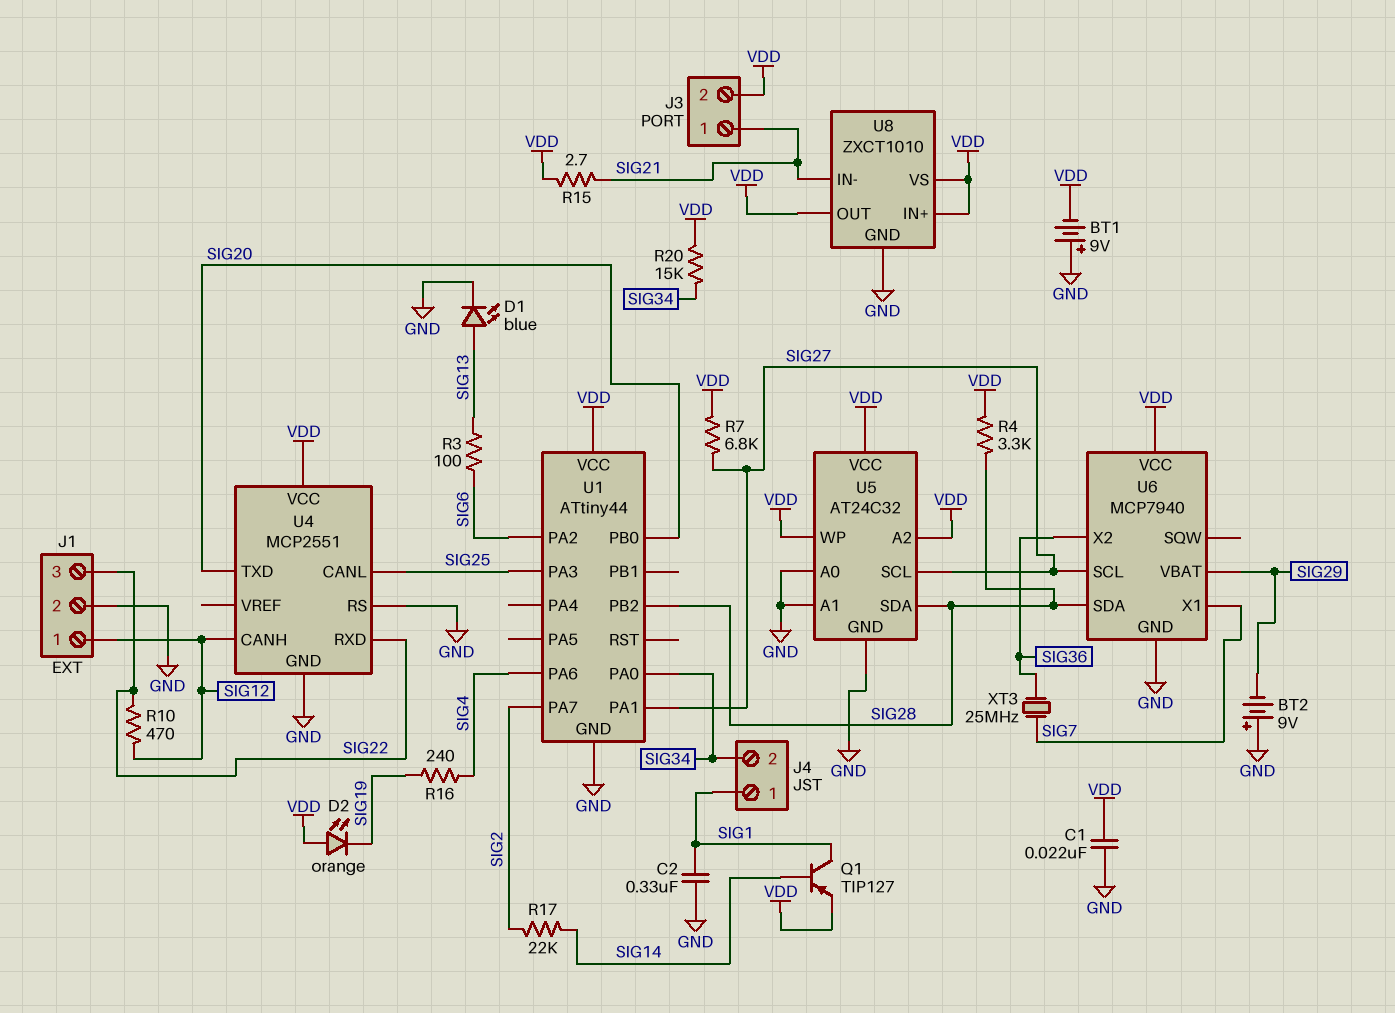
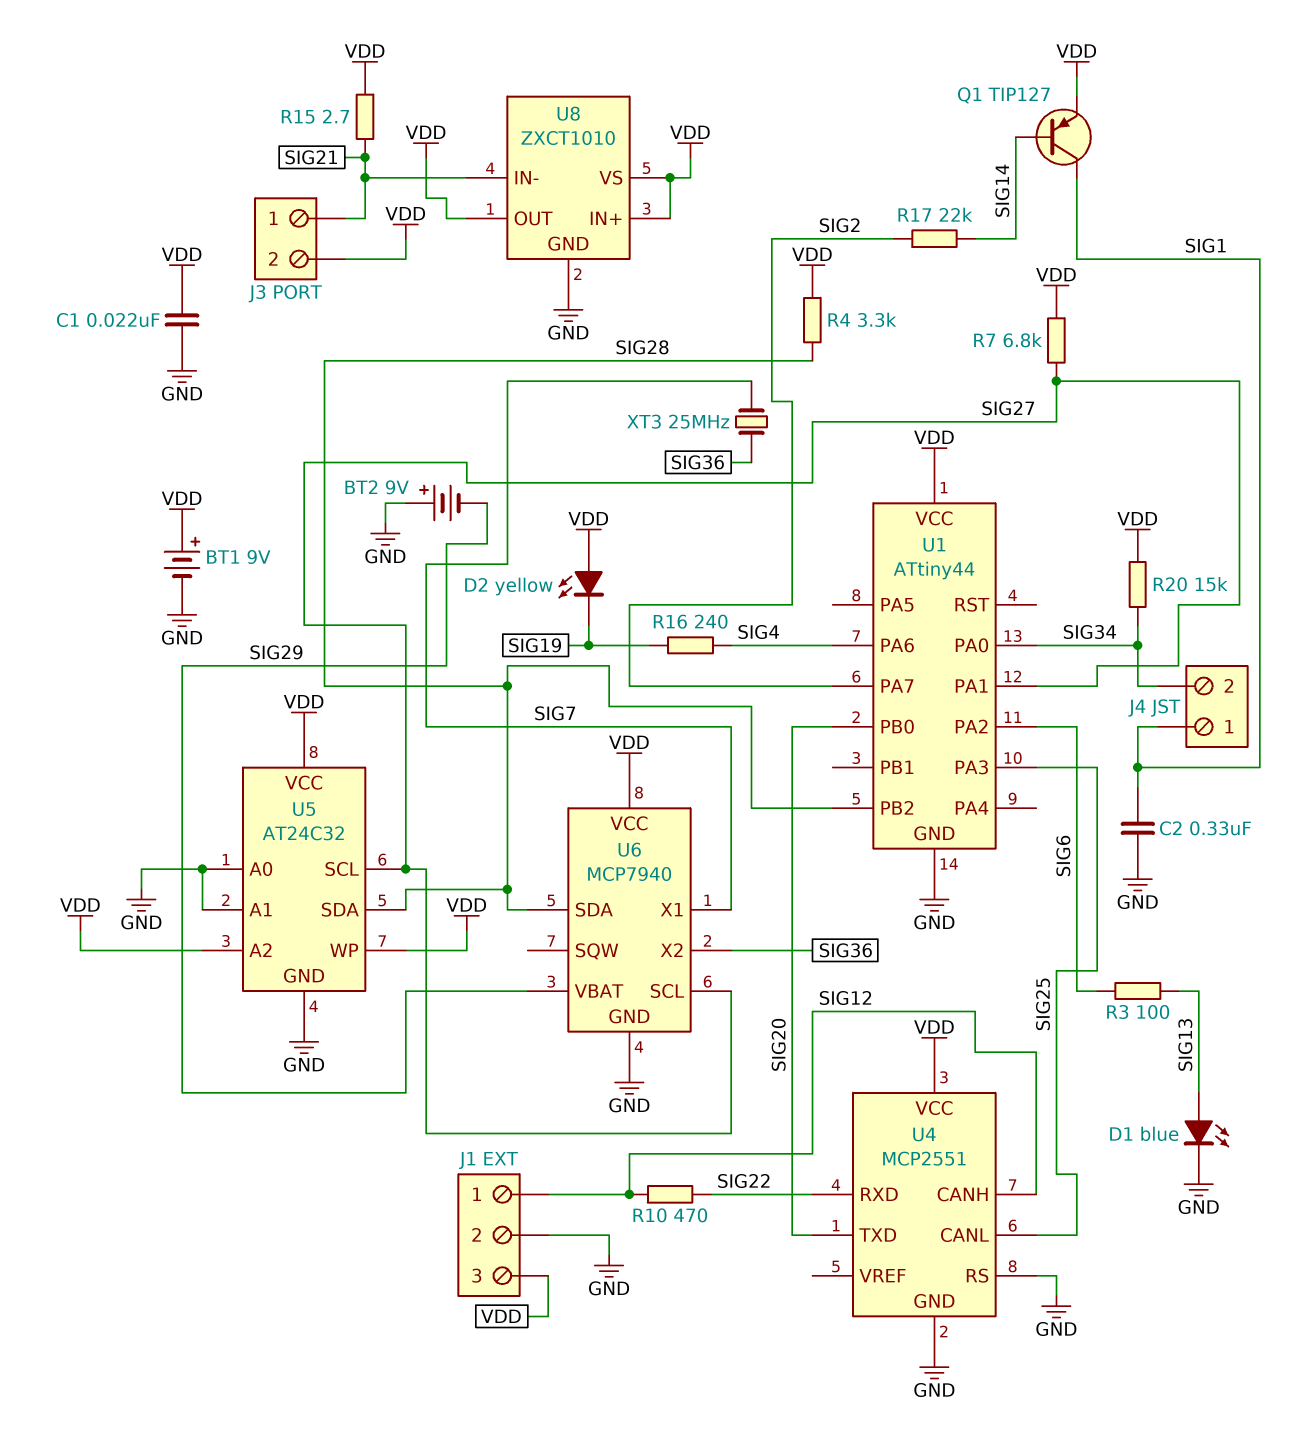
BT1: 9V (plus GND, minus VDD) -> 9V (plus VDD, minus GND)
D2: LED orange (A VDD, K SIG19) -> LED yellow (A VDD, K SIG19)
J1 pin 3: SIG22 -> VDD

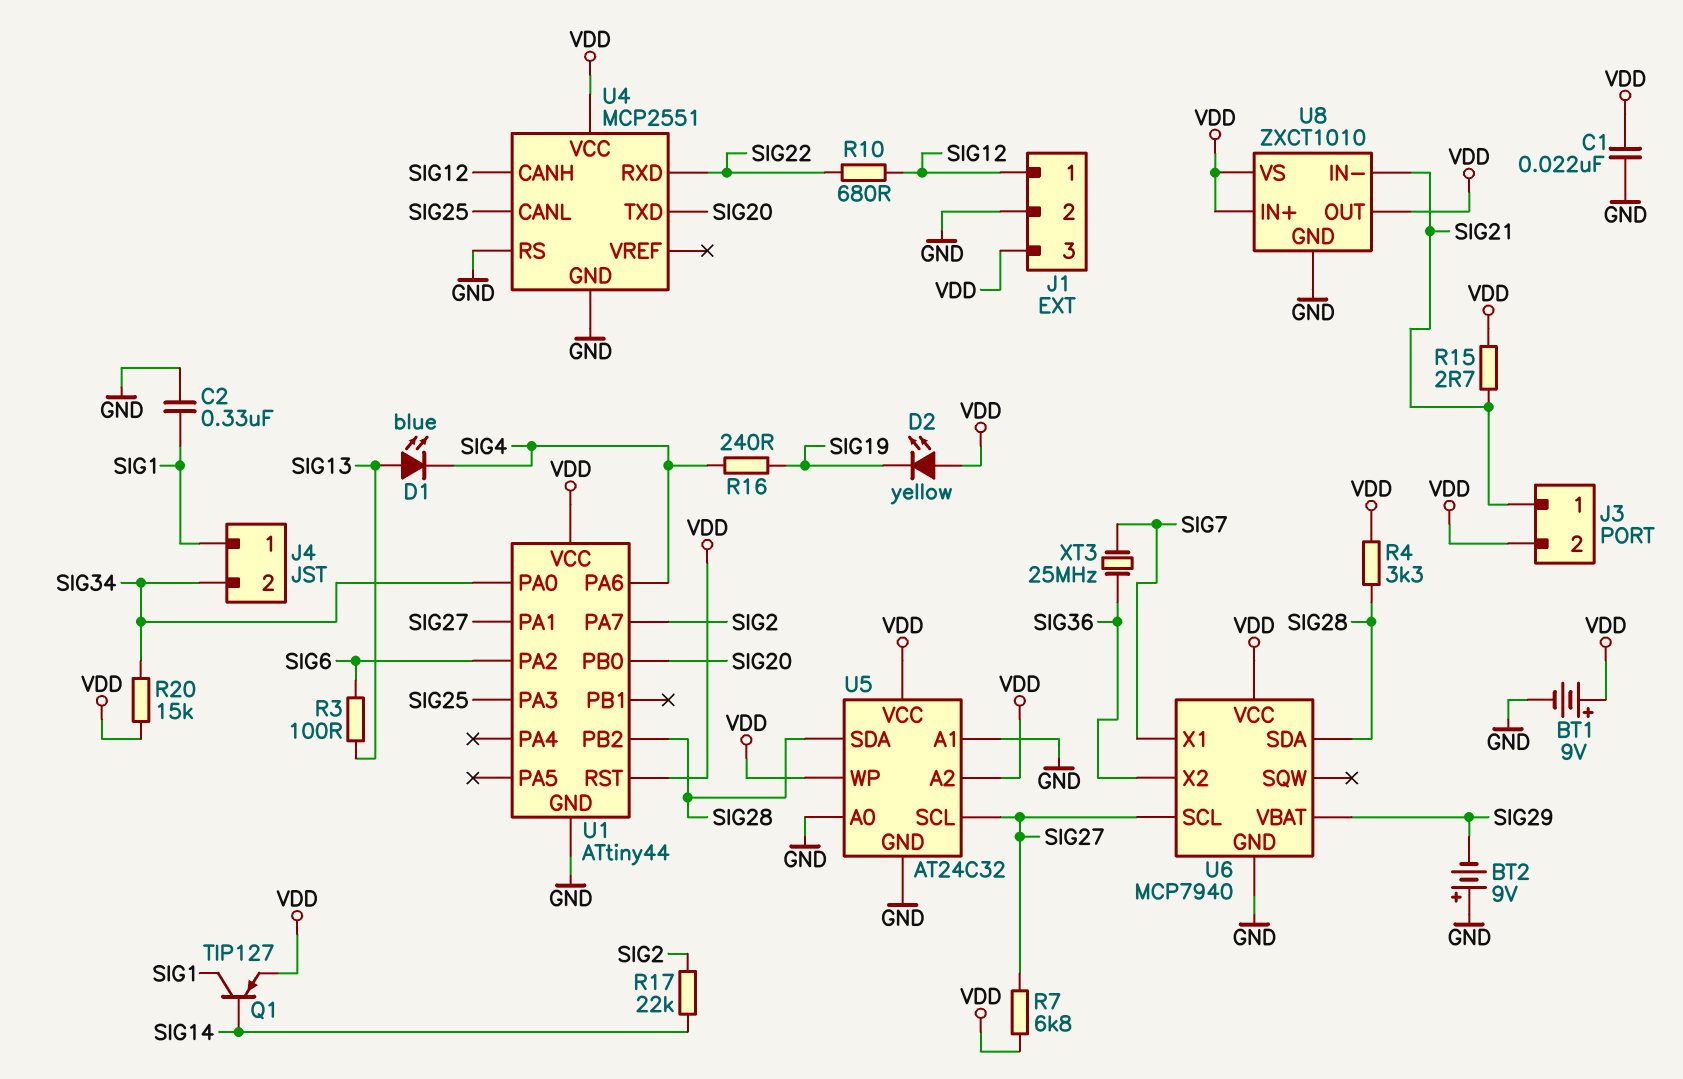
D1: LED blue (A SIG13, K GND) -> LED blue (A SIG13, K SIG4)
R10: 470 (SIG12, SIG22) -> 680 (SIG12, SIG22)
U1 pin RST: none -> VDD

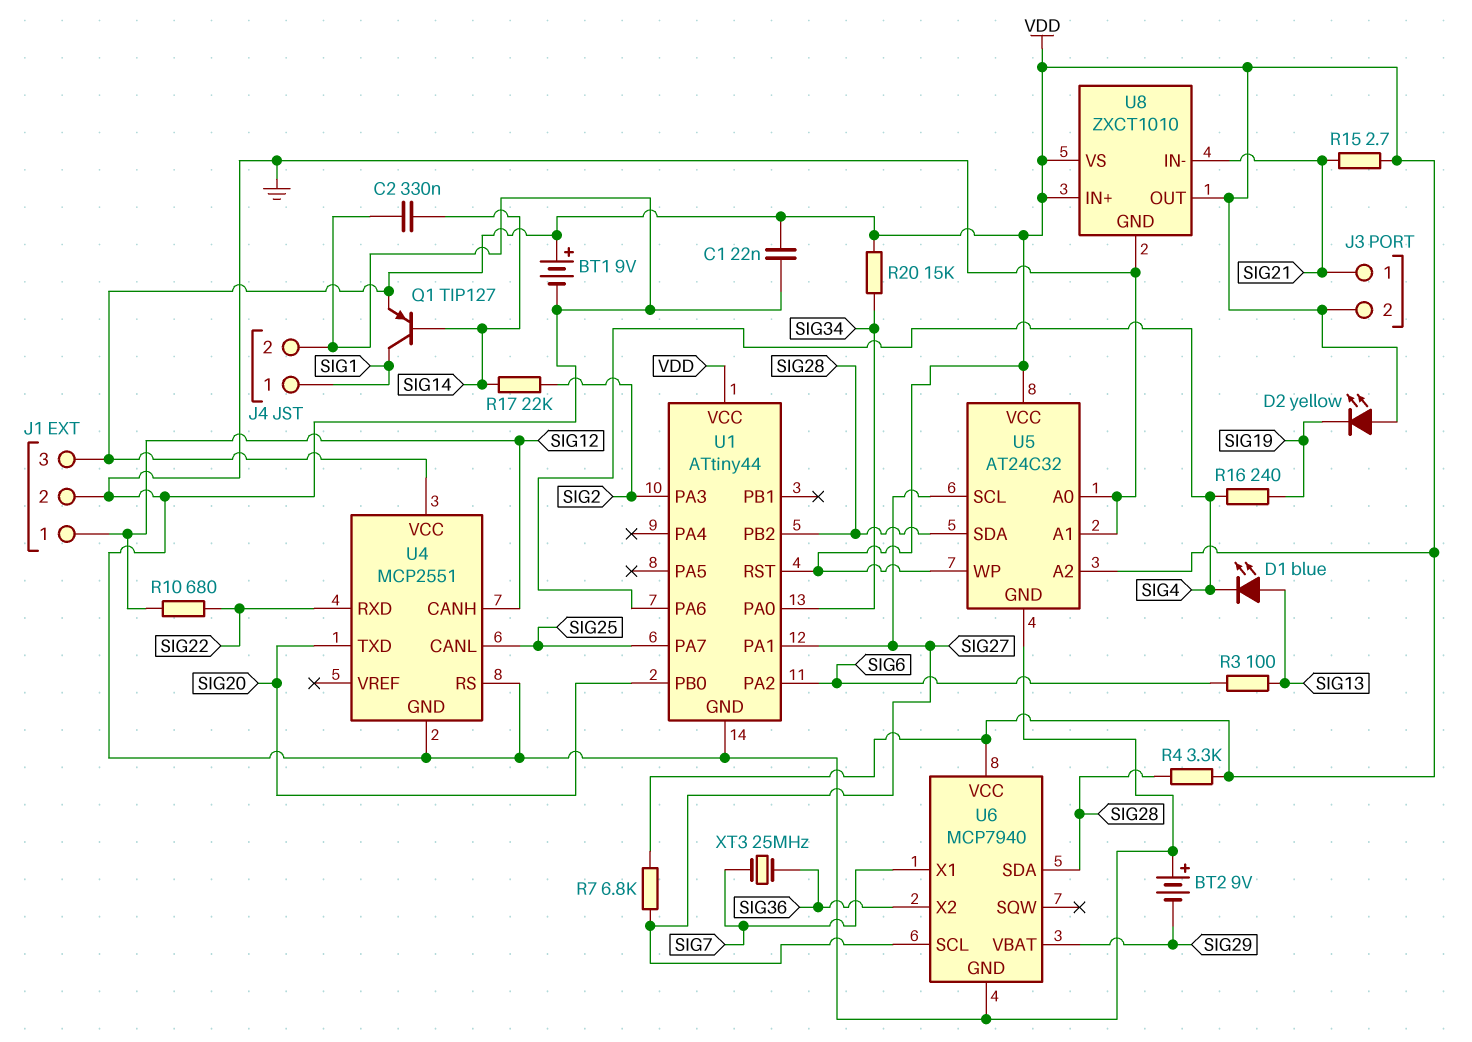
C2: 330nF (GND, SIG1) -> 330nF (GND, SIG14)
J4 pin 2: SIG34 -> GND
U1 pin PA3: SIG25 -> SIG2
U1 pin PA7: SIG2 -> SIG25

